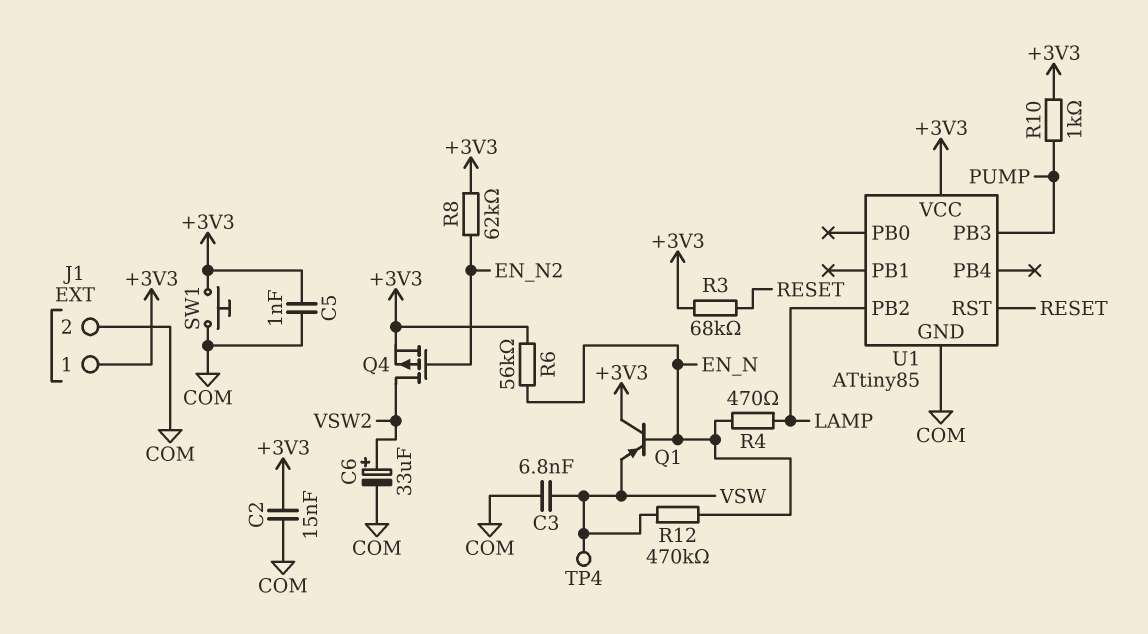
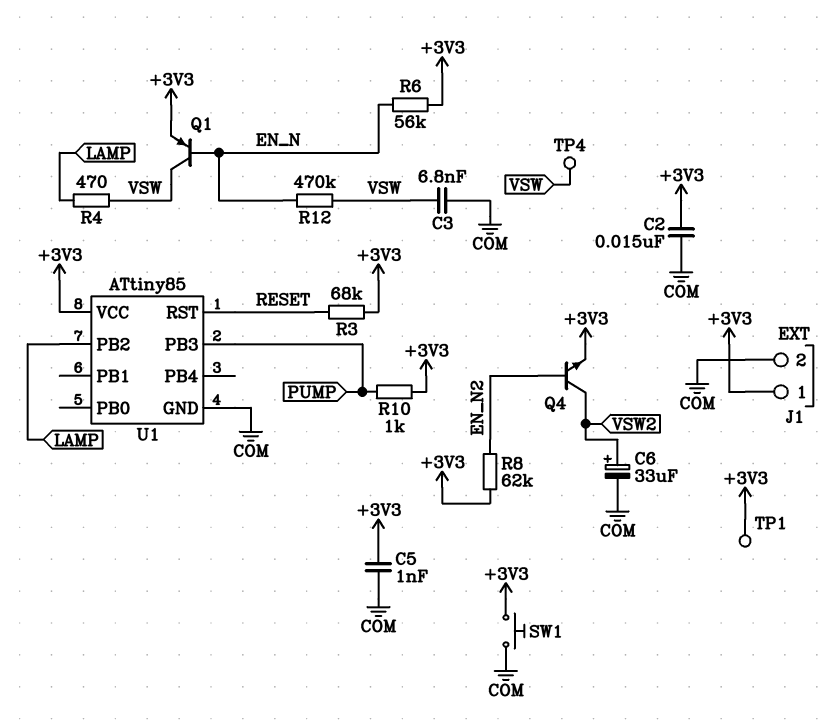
Q1: PNP (B EN_N, C +3V3, E VSW) -> PNP (B EN_N, C VSW, E +3V3)
Q4: PMOS (G EN_N2, D VSW2, S +3V3) -> NPN (B EN_N2, C VSW2, E +3V3)
R4: 470 (EN_N, LAMP) -> 470 (LAMP, VSW)
TP1: none -> test point (+3V3)

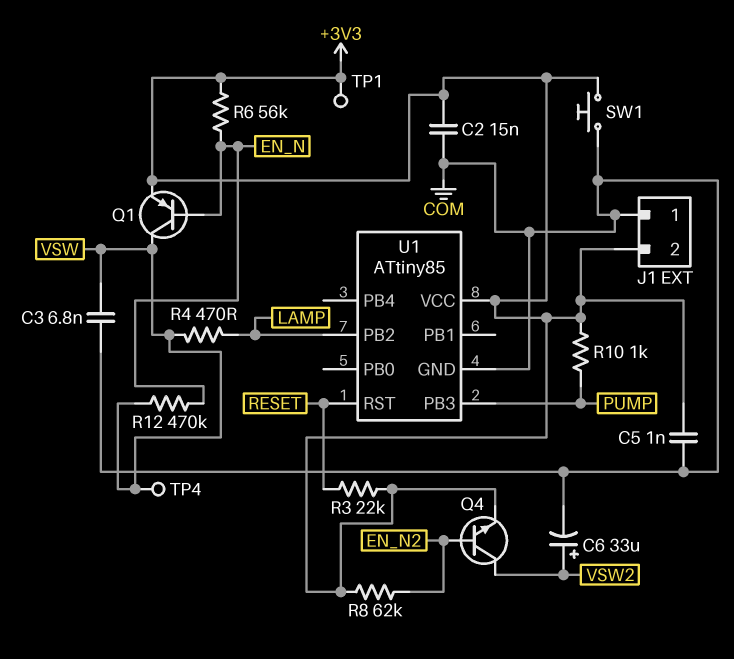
J1 pin 1: +3V3 -> COM
J1 pin 2: COM -> +3V3
R3: 68k (+3V3, RESET) -> 22k (+3V3, RESET)

